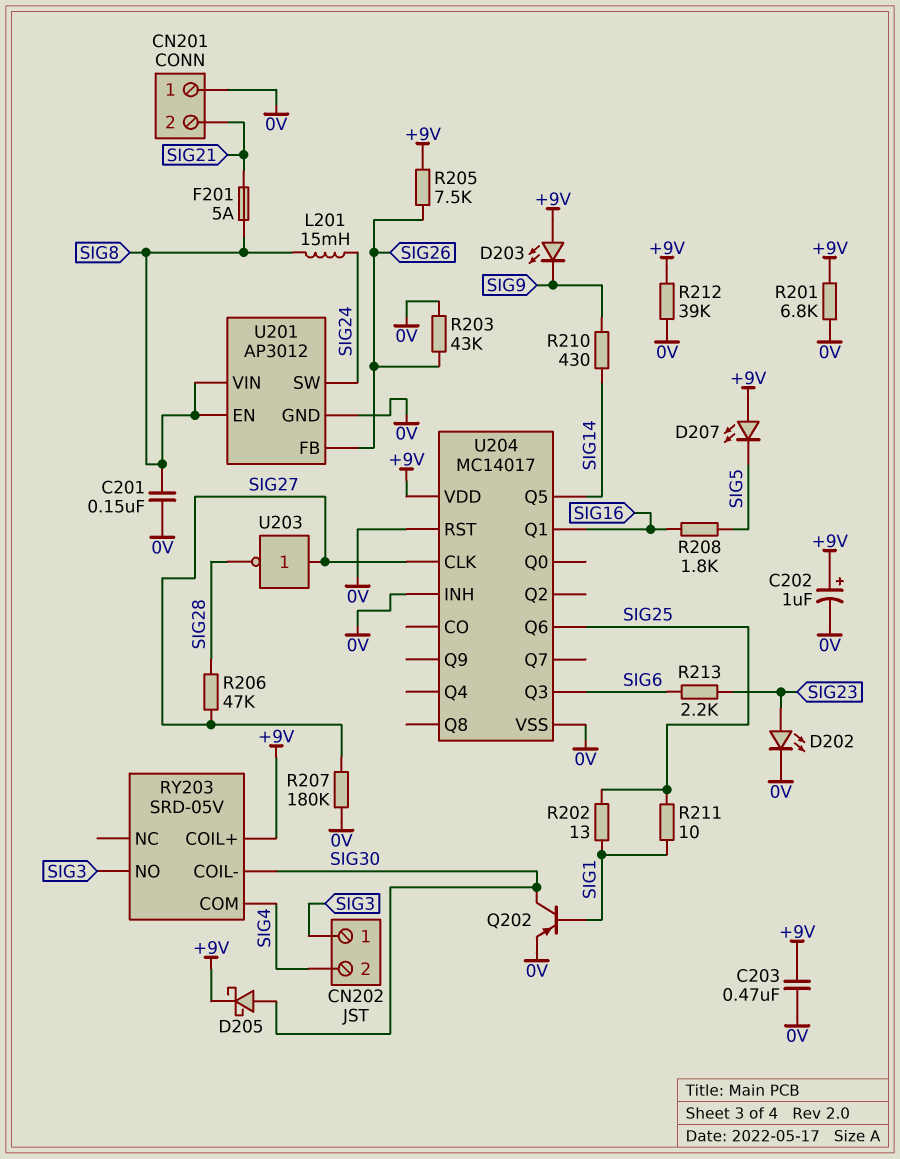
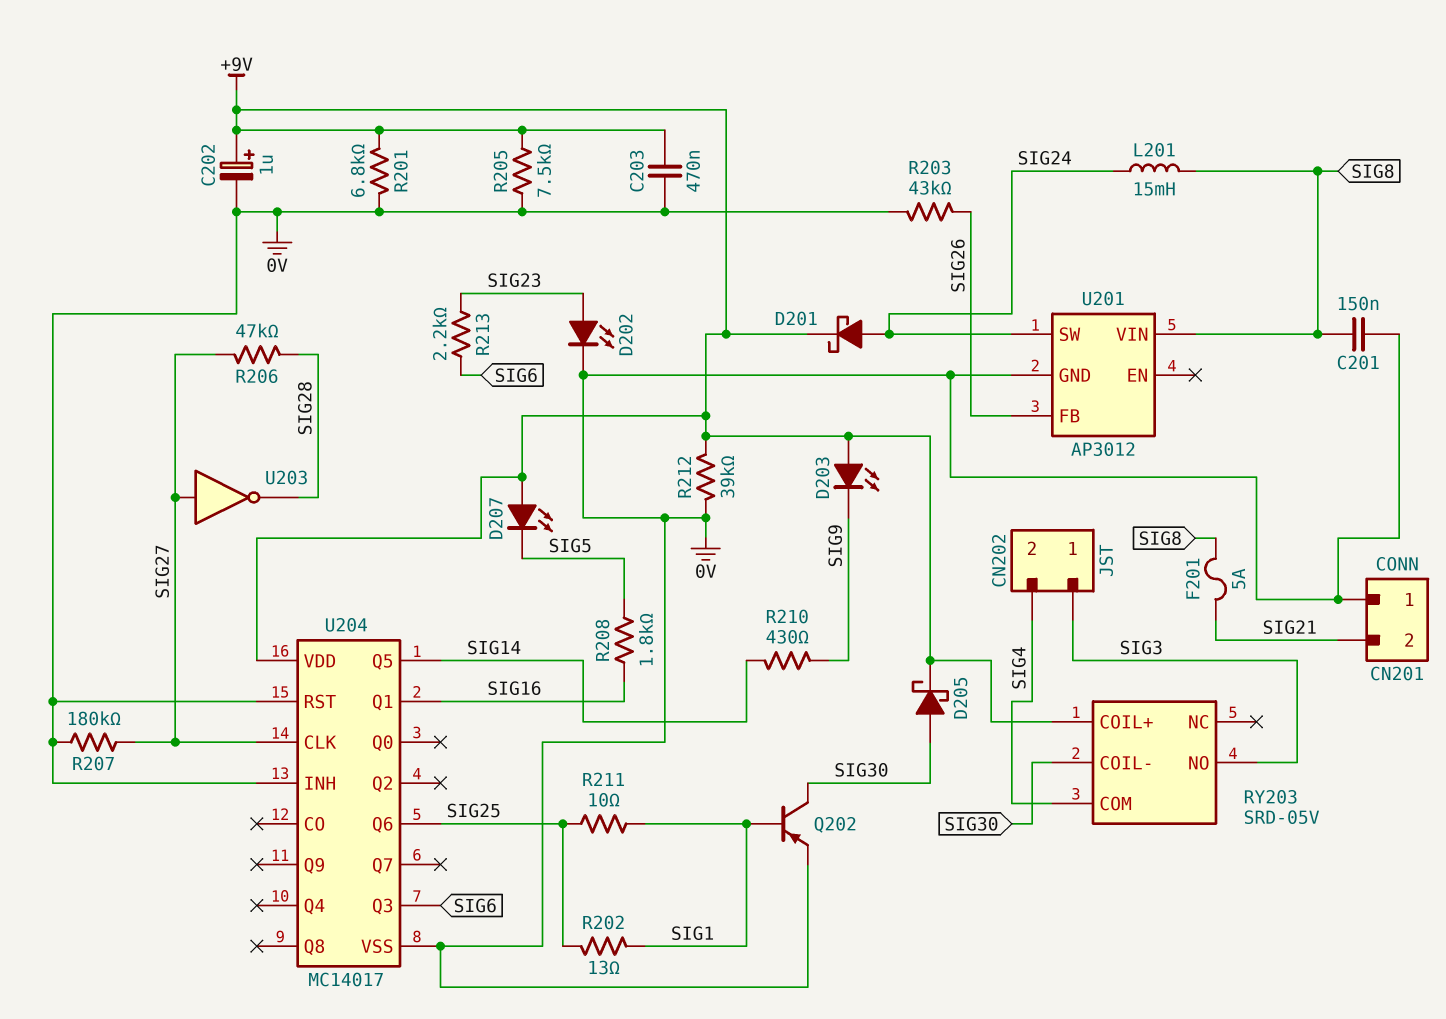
D201: none -> schottky (A SIG24, K +9V)
R205: 7.5k (+9V, SIG26) -> 7.5k (+9V, 0V)
U201 pin EN: SIG8 -> none

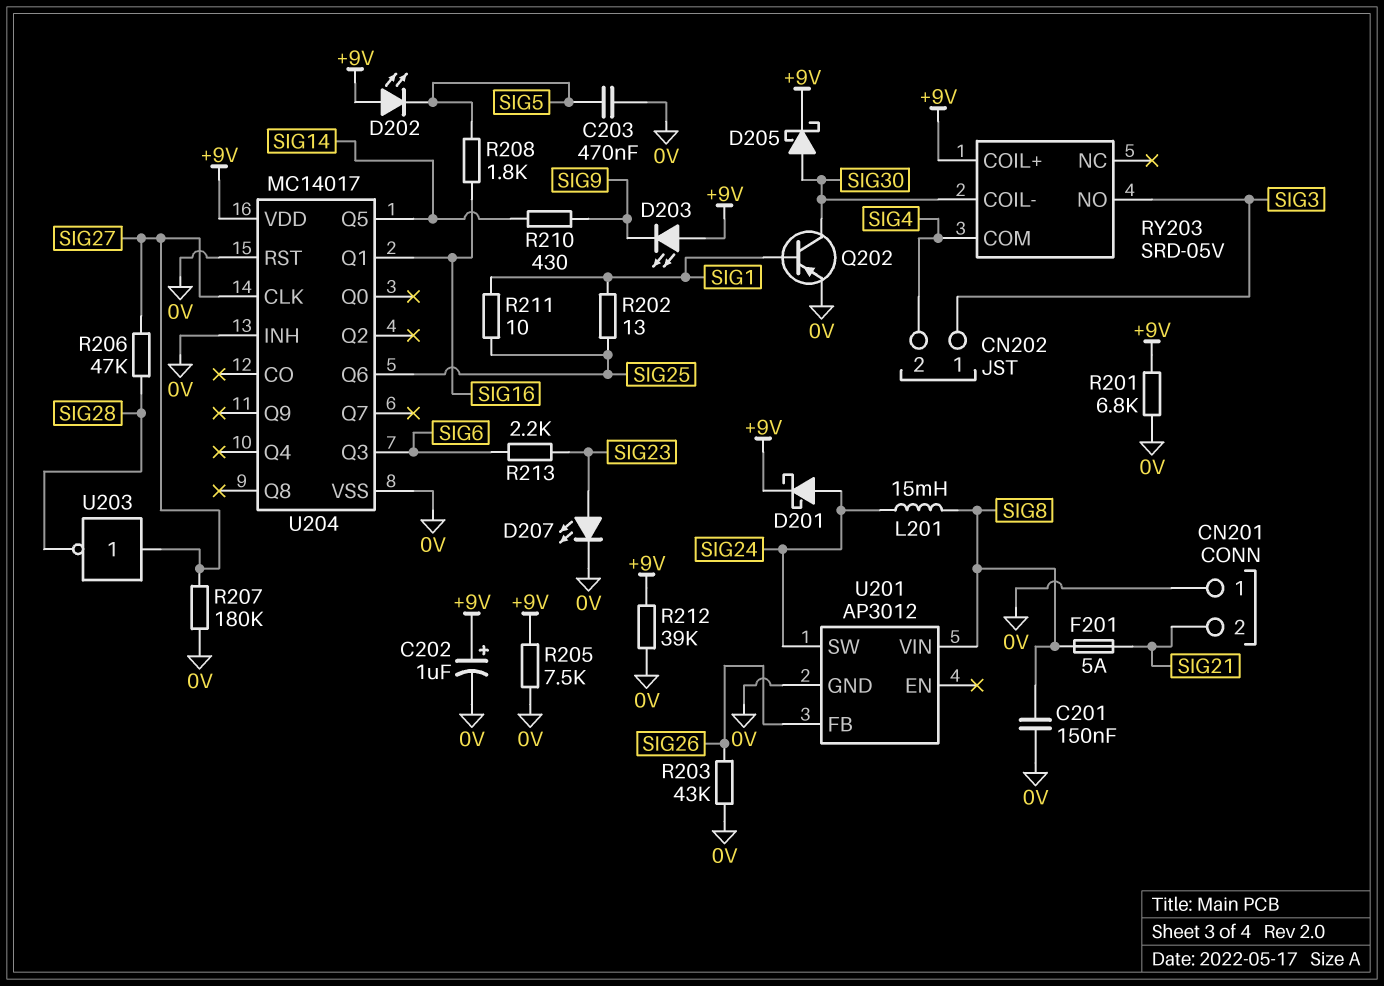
C203: 470nF (+9V, 0V) -> 470nF (0V, SIG5)
D202: LED (A SIG23, K 0V) -> LED (A +9V, K SIG5)
D207: LED (A +9V, K SIG5) -> LED (A SIG23, K 0V)

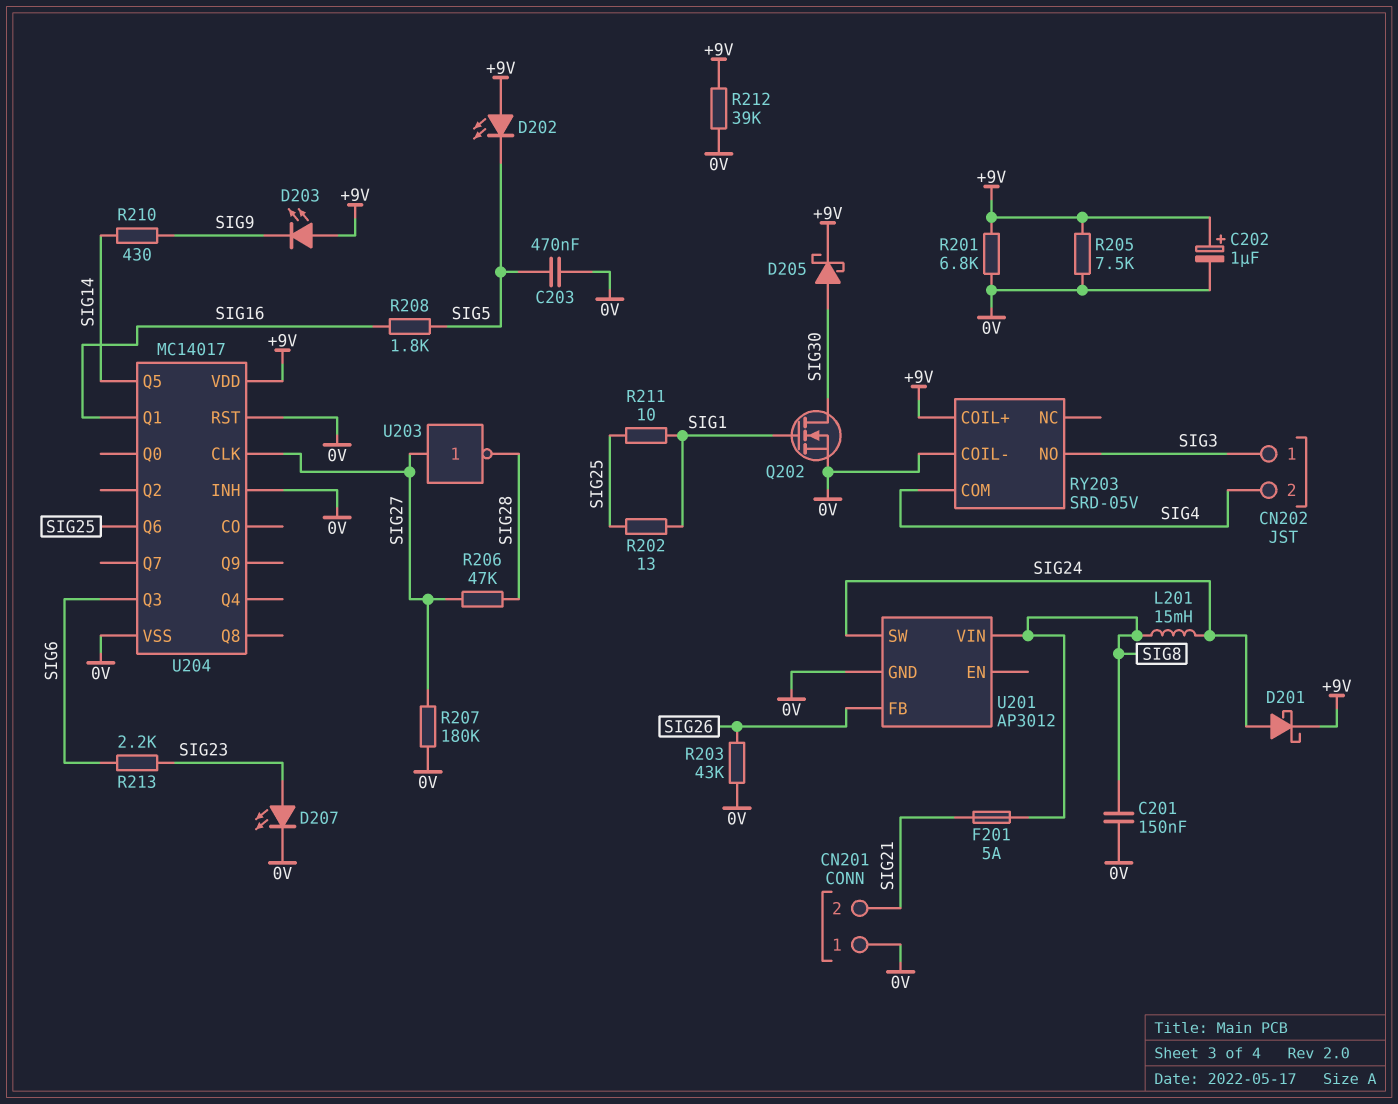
Q202: PNP (B SIG1, C SIG30, E 0V) -> NMOS (G SIG1, D SIG30, S 0V)
RY203 pin COIL-: SIG30 -> 0V

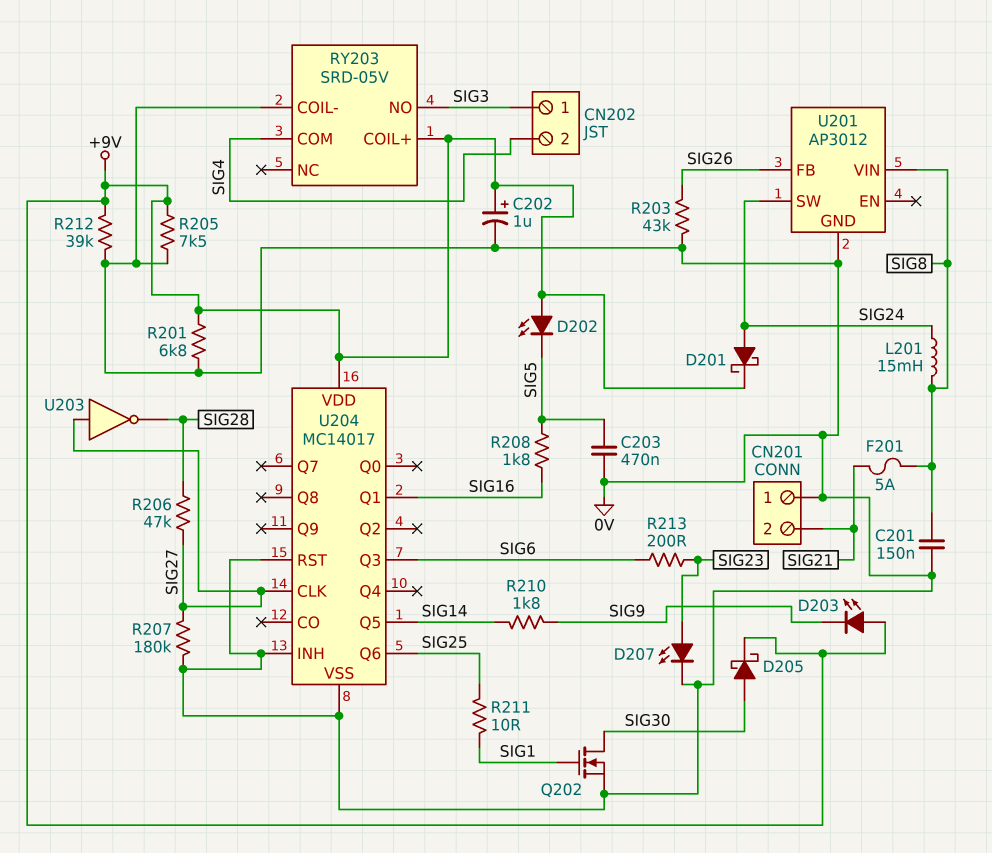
R202: 13 (SIG1, SIG25) -> none
R210: 430 (SIG9, SIG14) -> 1.8k (SIG9, SIG14)
R213: 2.2k (SIG6, SIG23) -> 200 (SIG6, SIG23)

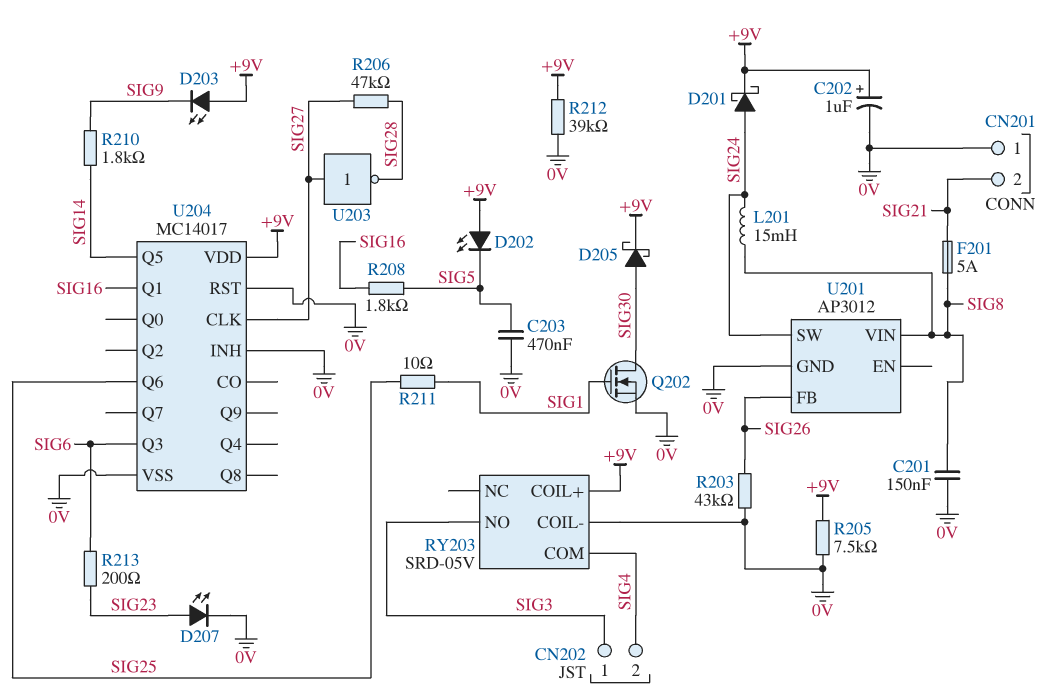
R201: 6.8k (+9V, 0V) -> none
R207: 180k (0V, SIG27) -> none

